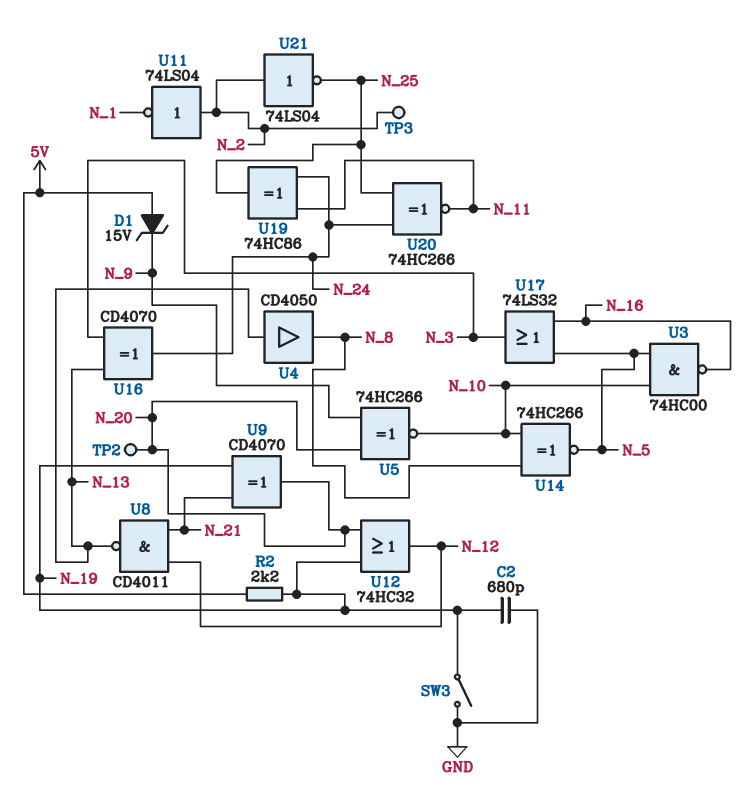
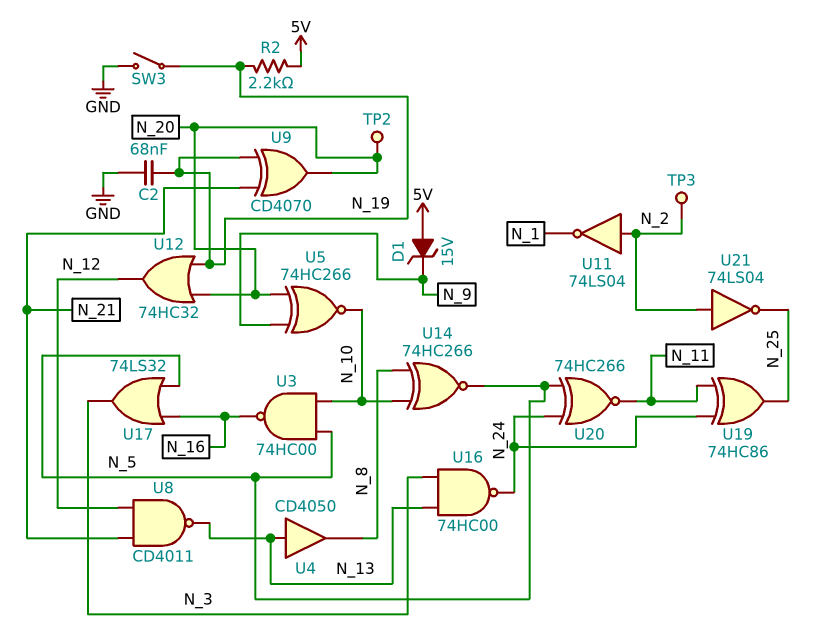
C2: 680pF (GND, N_19) -> 68nF (GND, N_19)
U16: XOR CD4070 (in N_3, in N_13, out N_24) -> NAND 74HC00 (in N_3, in N_13, out N_24)
U20: XNOR 74HC266 (in N_24, in N_25, out N_11) -> XNOR 74HC266 (in N_5, in N_24, out N_11)

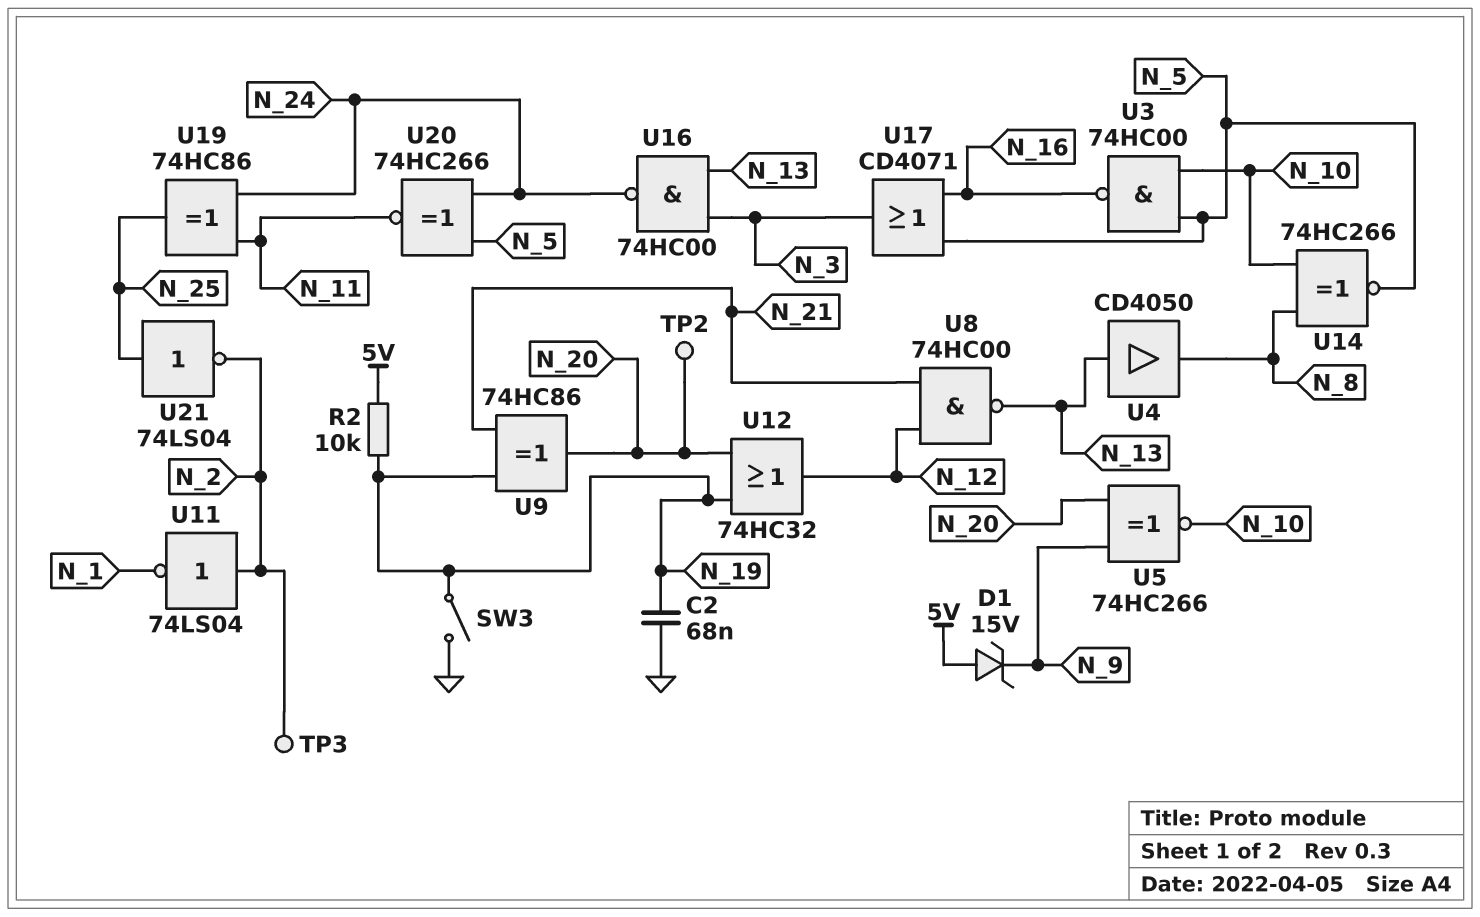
R2: 2.2k (5V, N_19) -> 10k (5V, N_19)
U8: NAND CD4011 (in N_12, in N_21, out N_13) -> NAND 74HC00 (in N_12, in N_21, out N_13)
U9: XOR CD4070 (in N_19, in N_21, out N_20) -> XOR 74HC86 (in N_19, in N_21, out N_20)
U17: OR 74LS32 (in N_5, in N_16, out N_3) -> OR CD4071 (in N_5, in N_16, out N_3)
U21: NOT 74LS04 (in N_2, out N_25) -> NOT 74LS04 (in N_25, out N_2)

